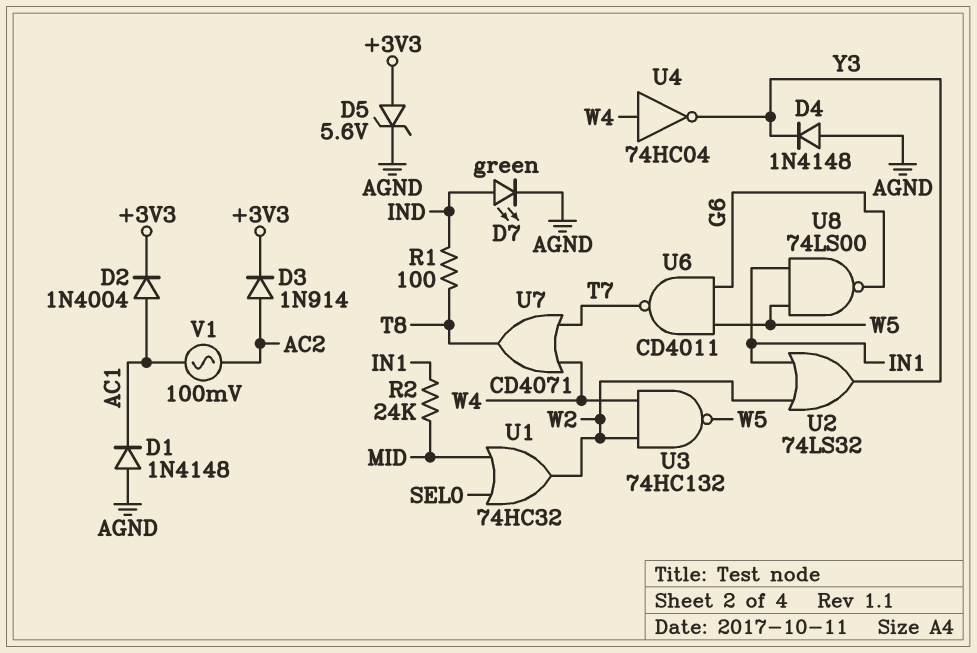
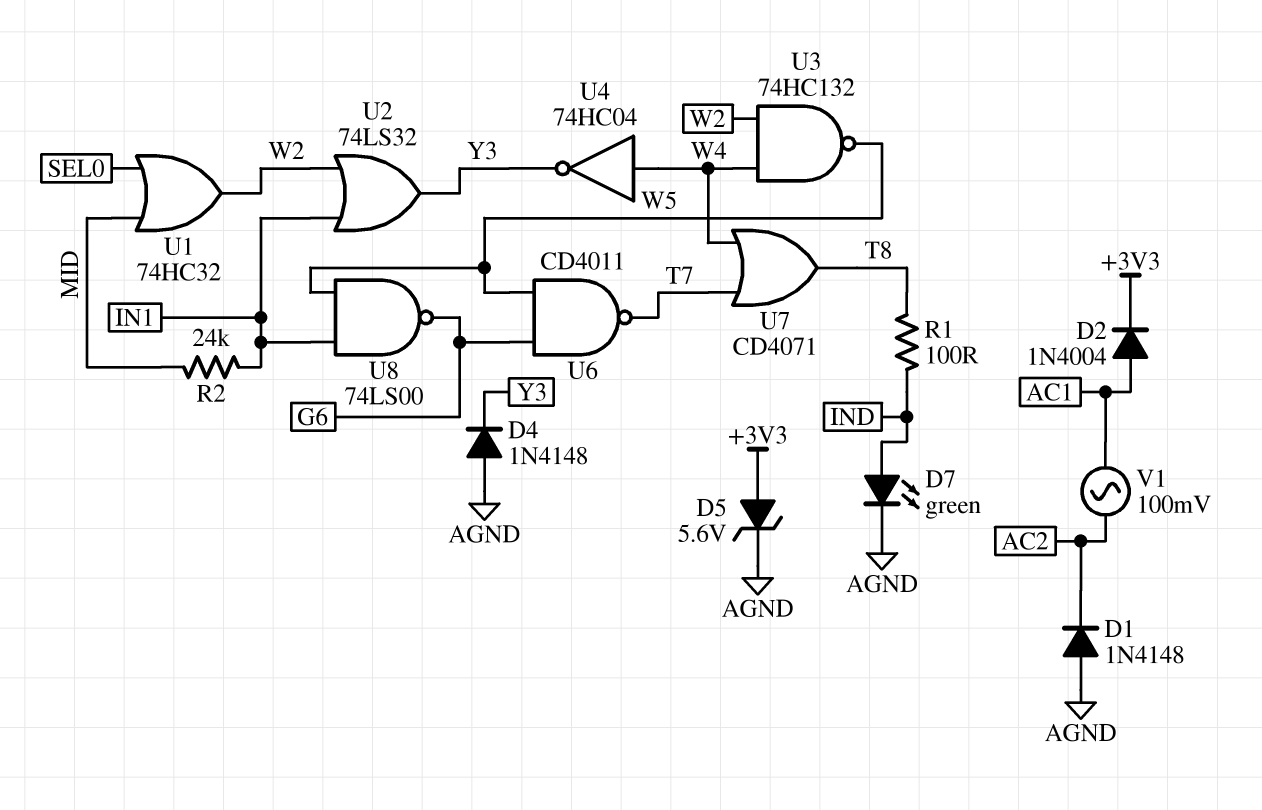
D1: diode 1N4148 (A AGND, K AC1) -> diode 1N4148 (A AGND, K AC2)
D3: diode 1N914 (A AC2, K +3V3) -> none

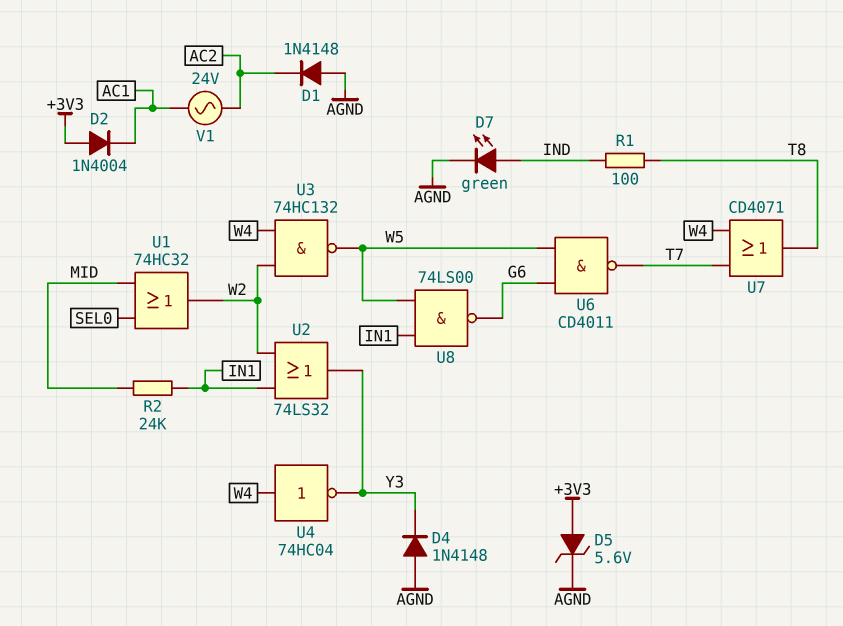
D2: diode 1N4004 (A AC1, K +3V3) -> diode 1N4004 (A +3V3, K AC1)
V1: AC 100mV (AC1, AC2) -> AC 24V (AC1, AC2)

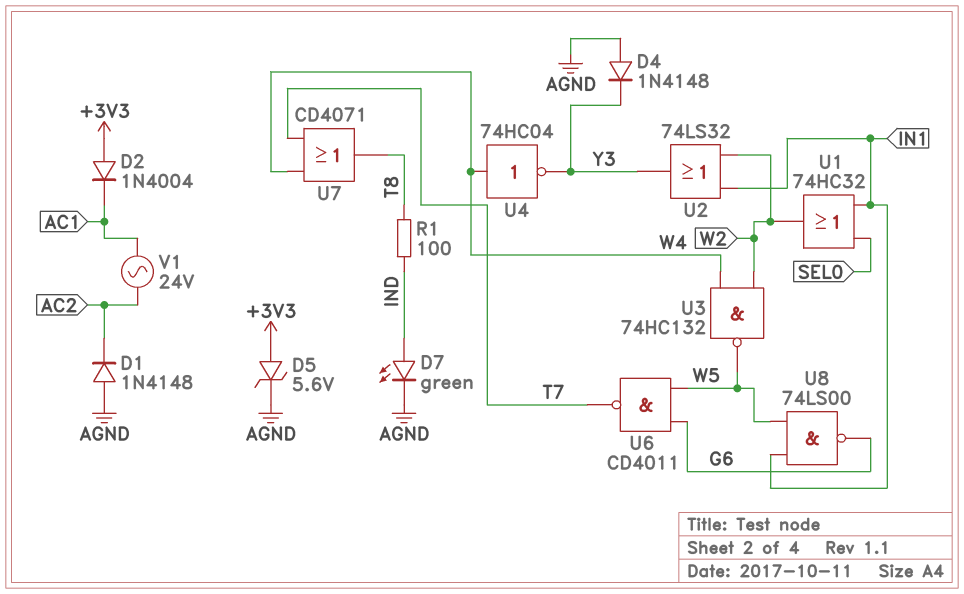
R2: 24k (IN1, MID) -> none
U1: OR 74HC32 (in MID, in SEL0, out W2) -> OR 74HC32 (in IN1, in SEL0, out W2)

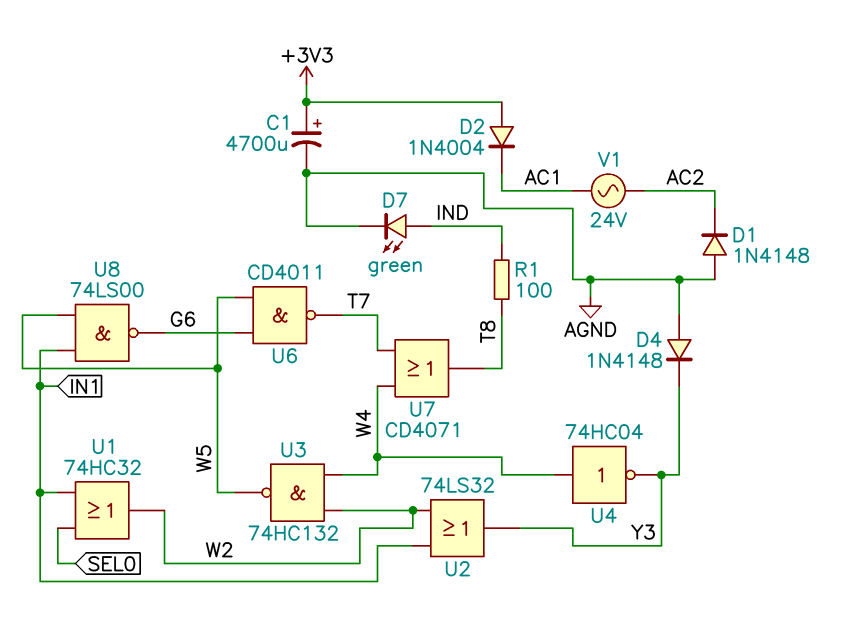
C1: none -> 4700uF (plus +3V3, minus AGND)
D5: zener 5.6V (A +3V3, K AGND) -> none

